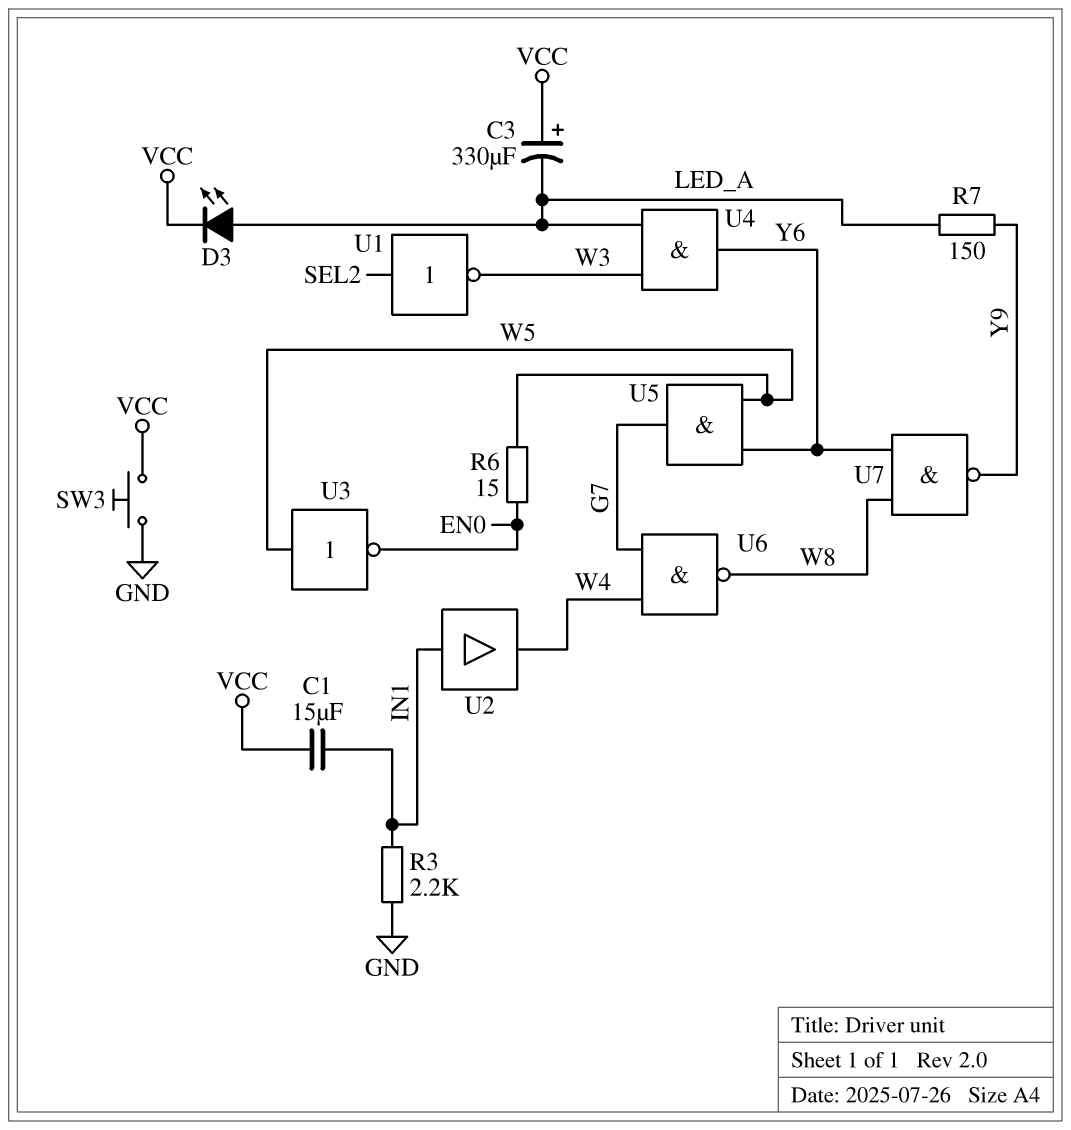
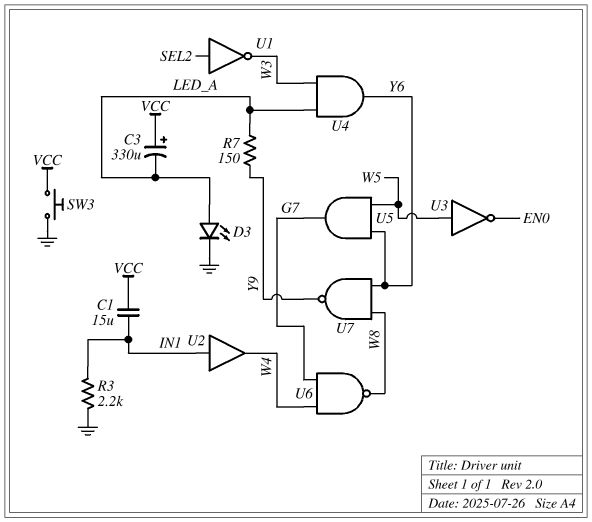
D3: LED (A LED_A, K VCC) -> LED (A LED_A, K GND)
R6: 15 (EN0, W5) -> none

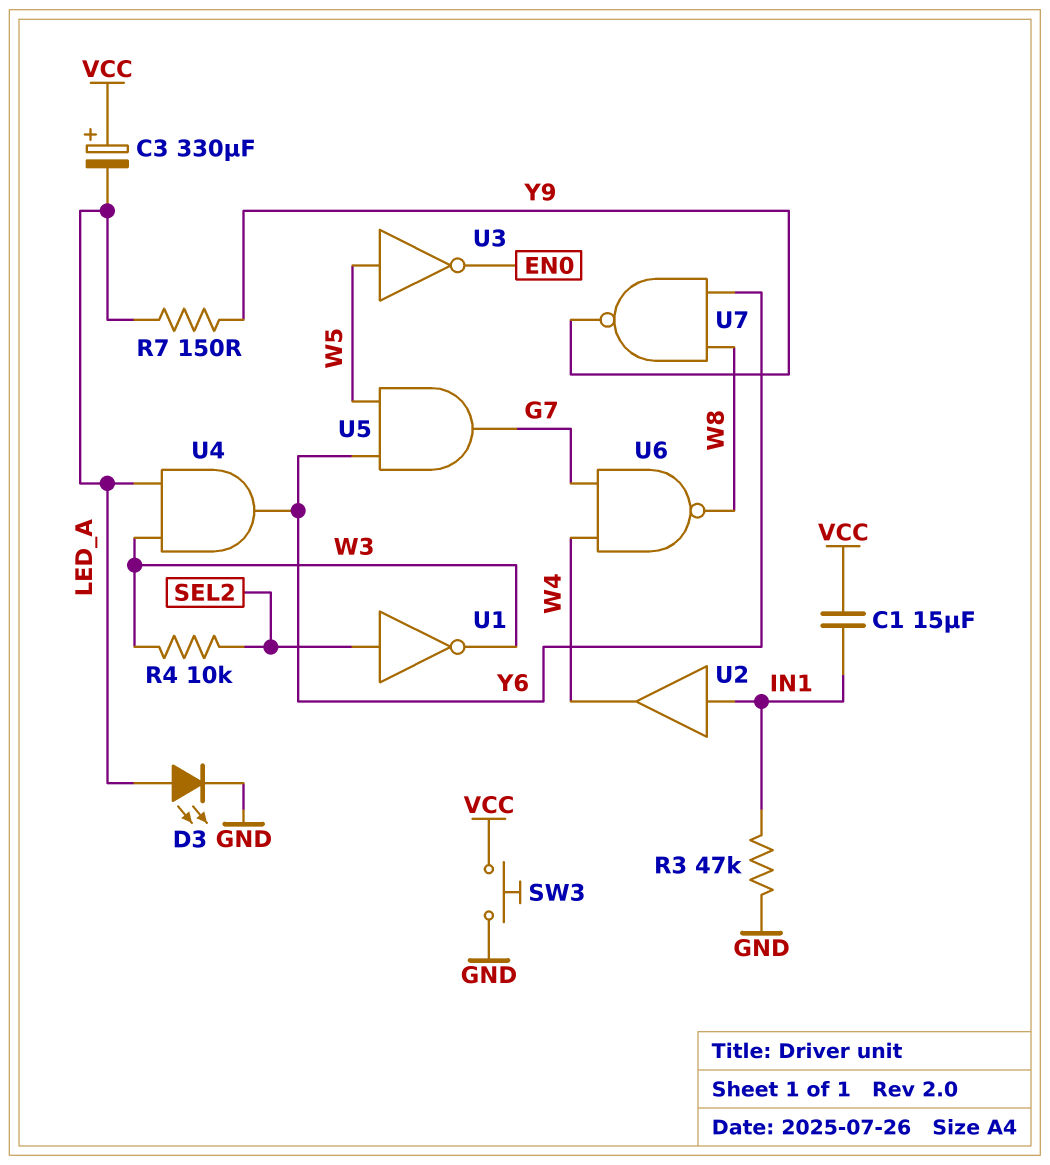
R3: 2.2k (GND, IN1) -> 47k (GND, IN1)
R4: none -> 10k (SEL2, W3)

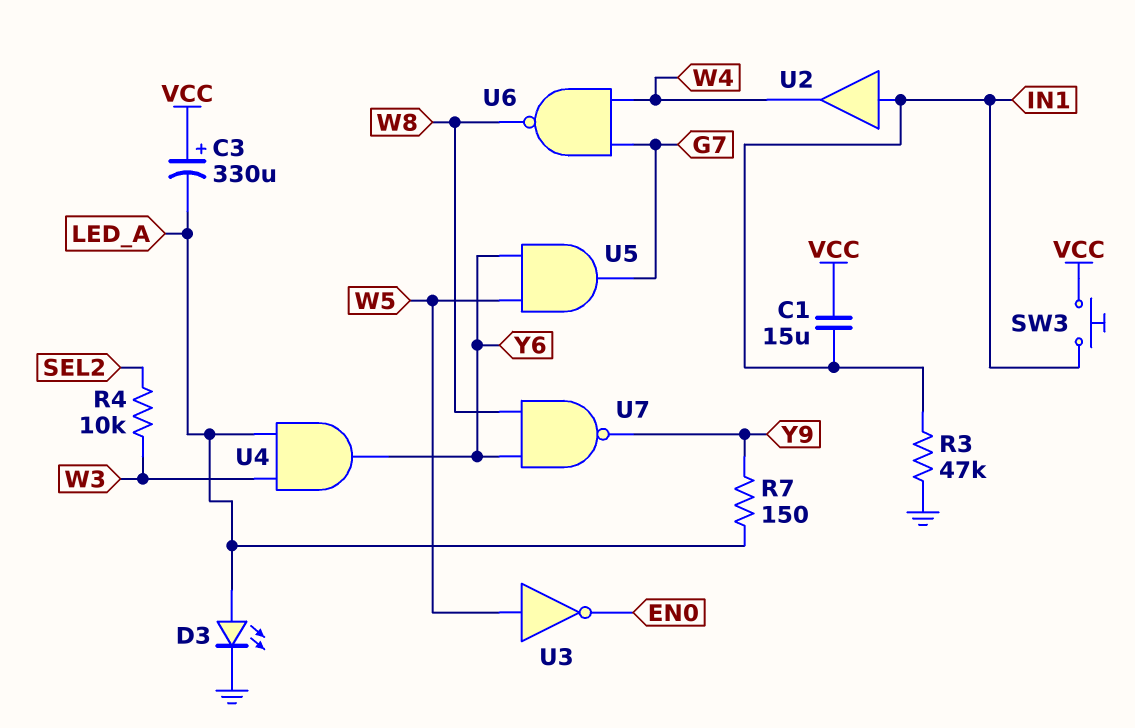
SW3: button (GND, VCC) -> button (IN1, VCC)
U1: NOT (in SEL2, out W3) -> none

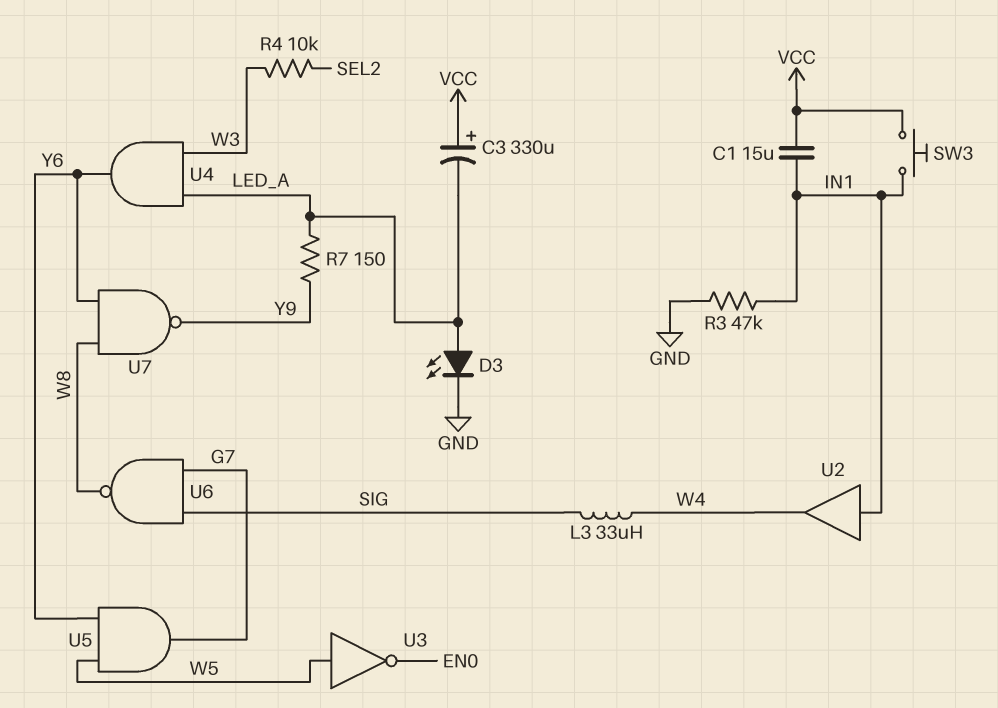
L3: none -> 33uH (SIG, W4)
U6: NAND (in G7, in W4, out W8) -> NAND (in G7, in SIG, out W8)

